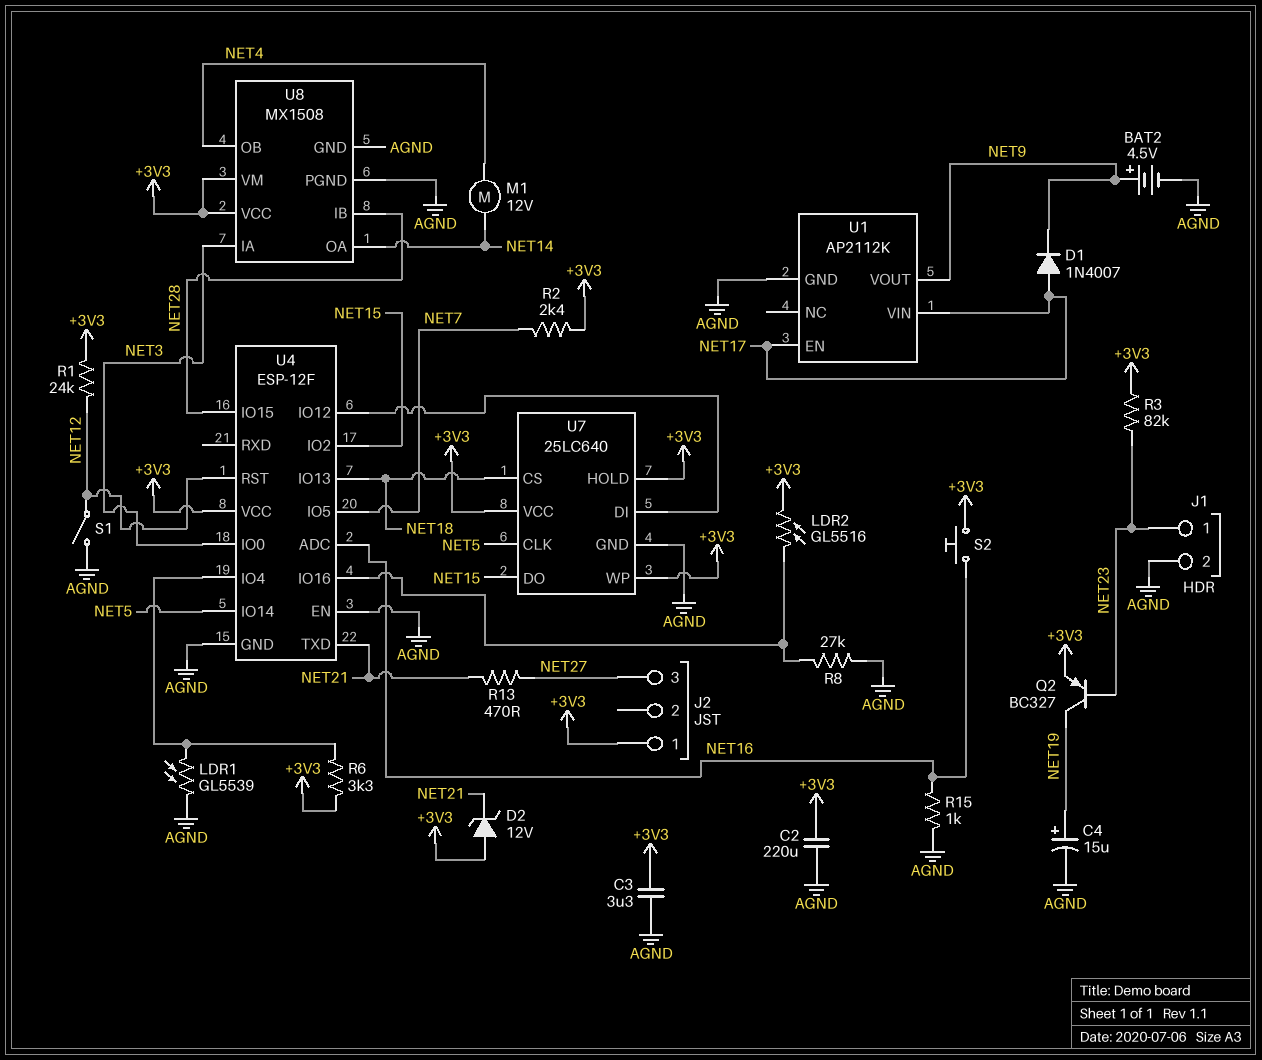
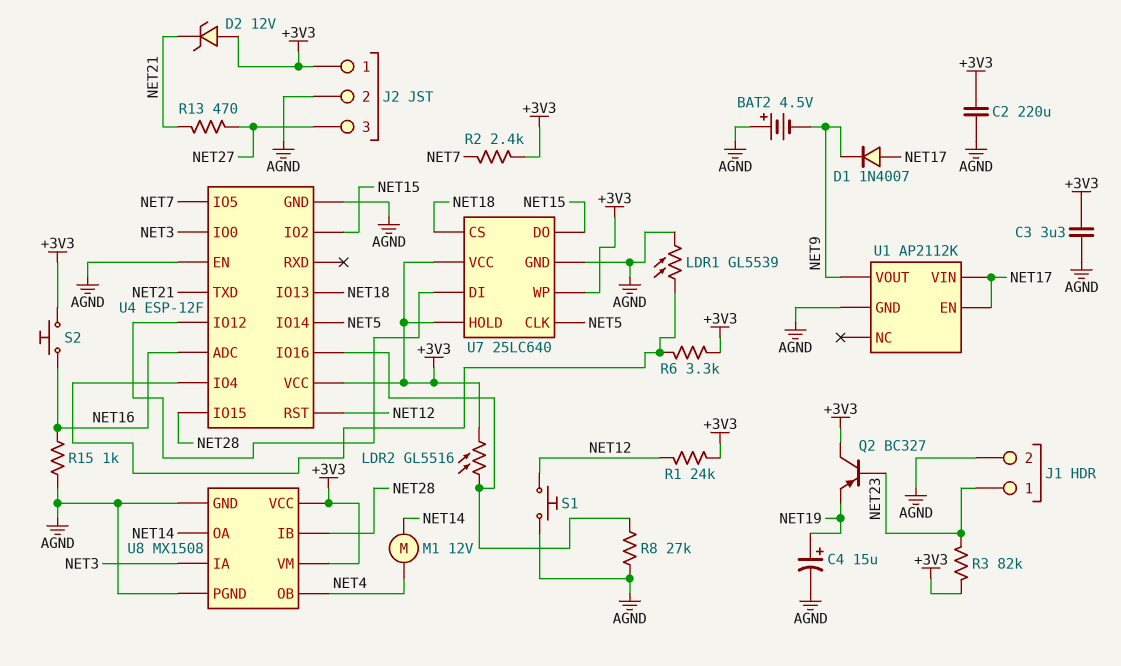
BAT2: 4.5V (plus NET9, minus AGND) -> 4.5V (plus AGND, minus NET9)
J2 pin 2: none -> AGND
Q2: PNP BC327 (B NET23, C NET19, E +3V3) -> PNP BC327 (B NET23, C +3V3, E NET19)
S1: switch (AGND, NET12) -> button (AGND, NET12)

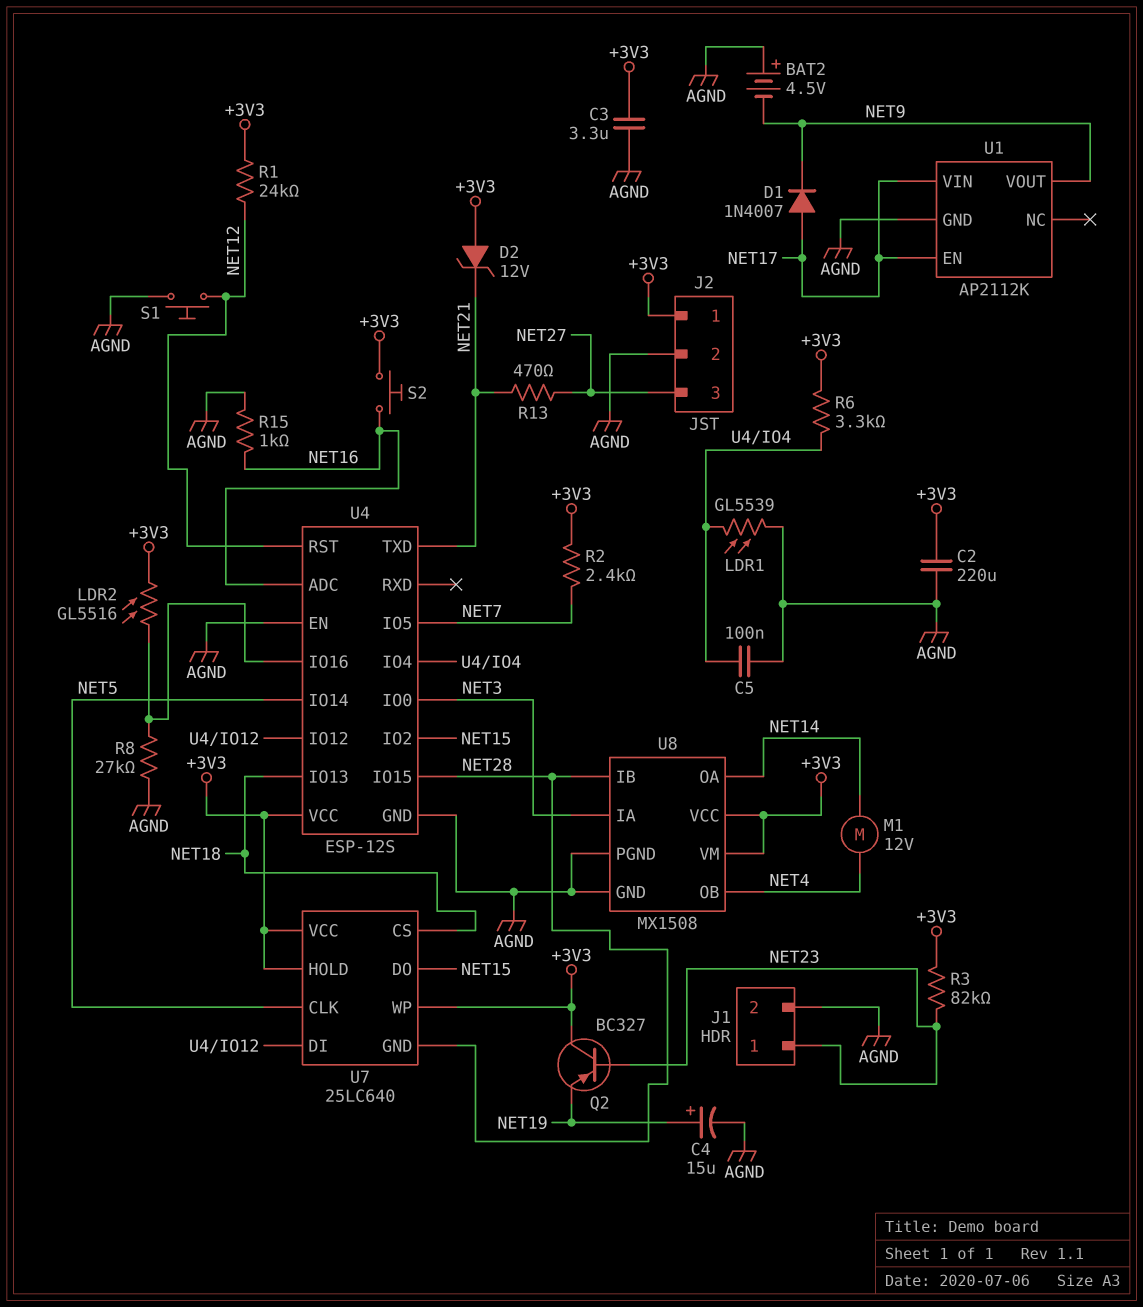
C5: none -> 100nF (AGND, U4/IO4)
U4: ESP-12F -> ESP-12S
U7 pin GND: AGND -> NET28

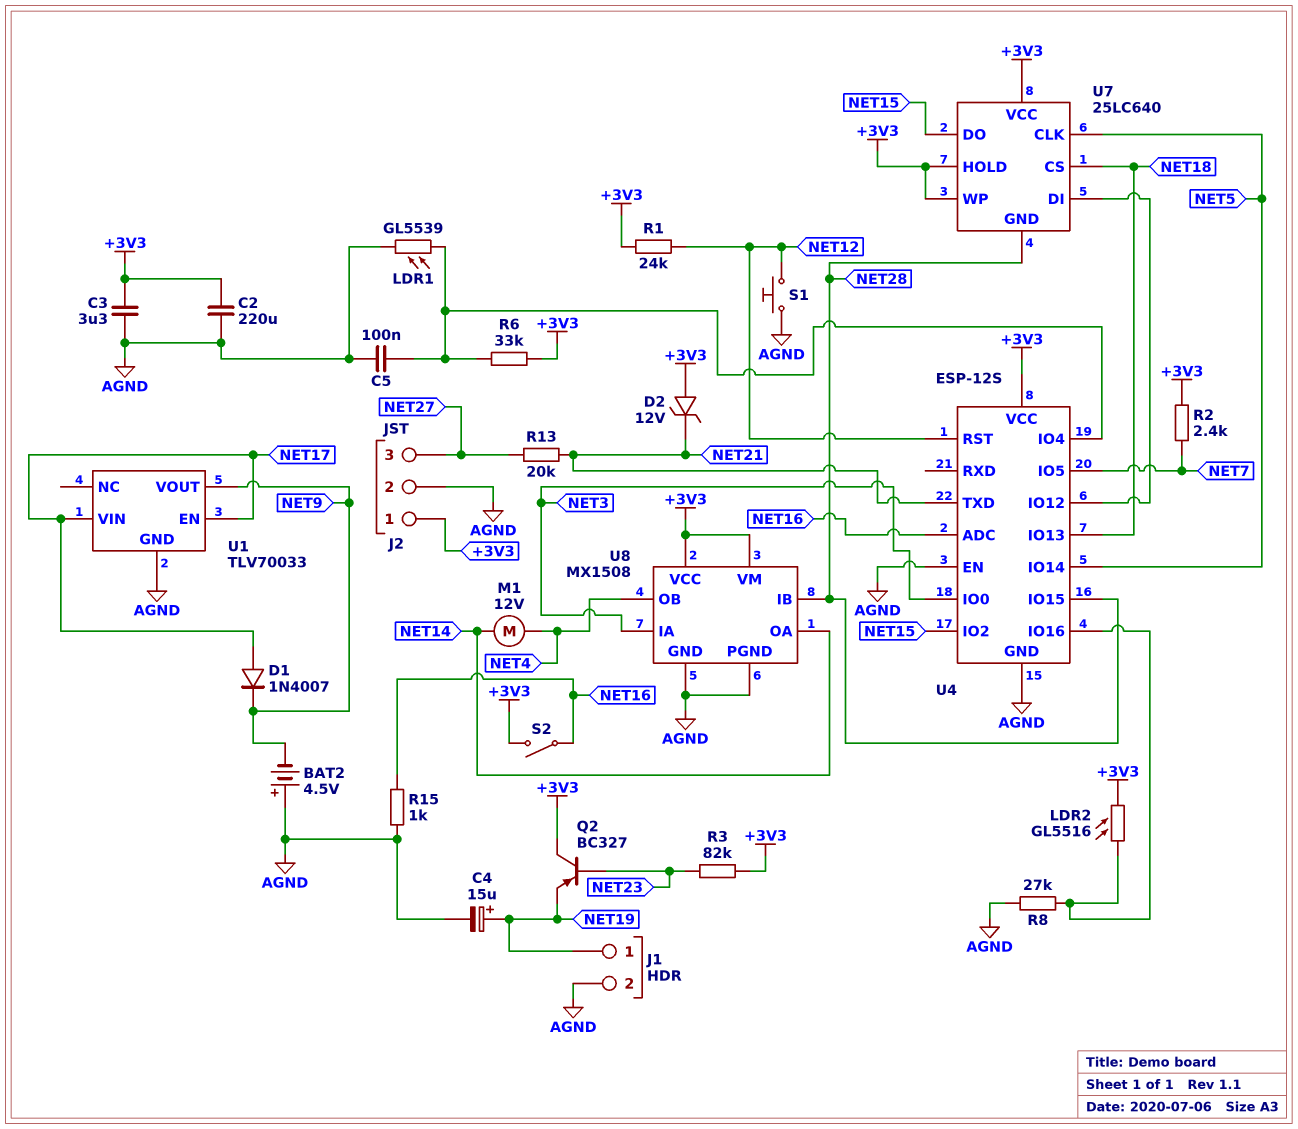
J1 pin 1: NET23 -> NET19
R6: 3.3k (+3V3, U4/IO4) -> 33k (+3V3, U4/IO4)
R13: 470 (NET21, NET27) -> 20k (NET21, NET27)
S2: button (+3V3, NET16) -> switch (+3V3, NET16)
U1: AP2112K -> TLV70033

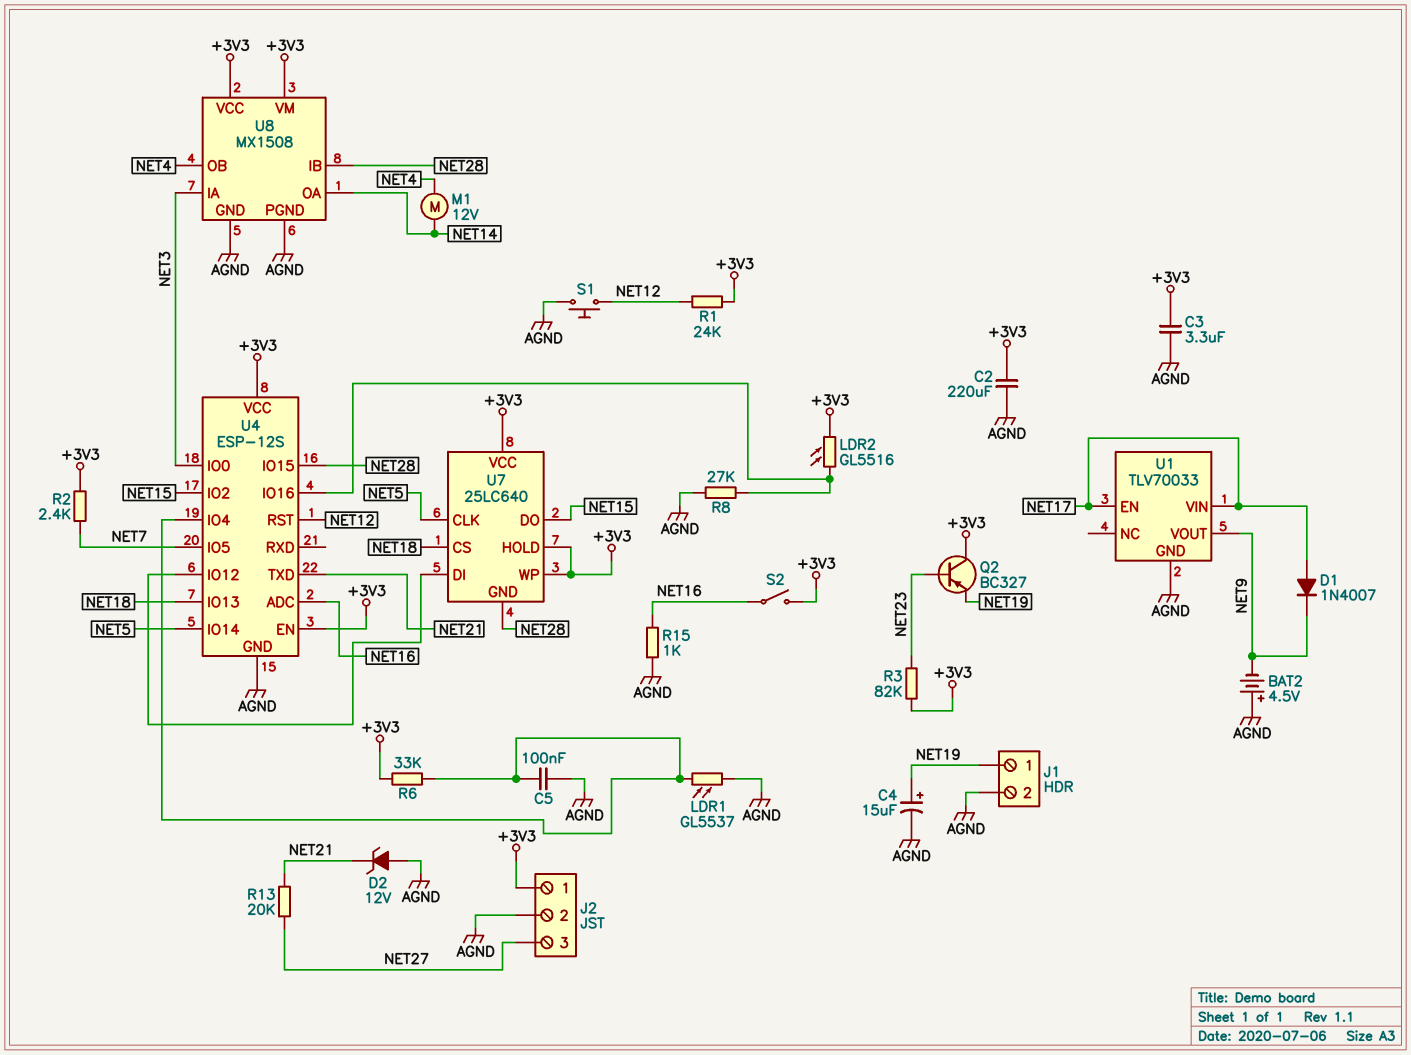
D2: zener 12V (A +3V3, K NET21) -> zener 12V (A AGND, K NET21)
LDR1: GL5539 (AGND, U4/IO4) -> GL5537 (AGND, U4/IO4)
U4 pin EN: AGND -> +3V3

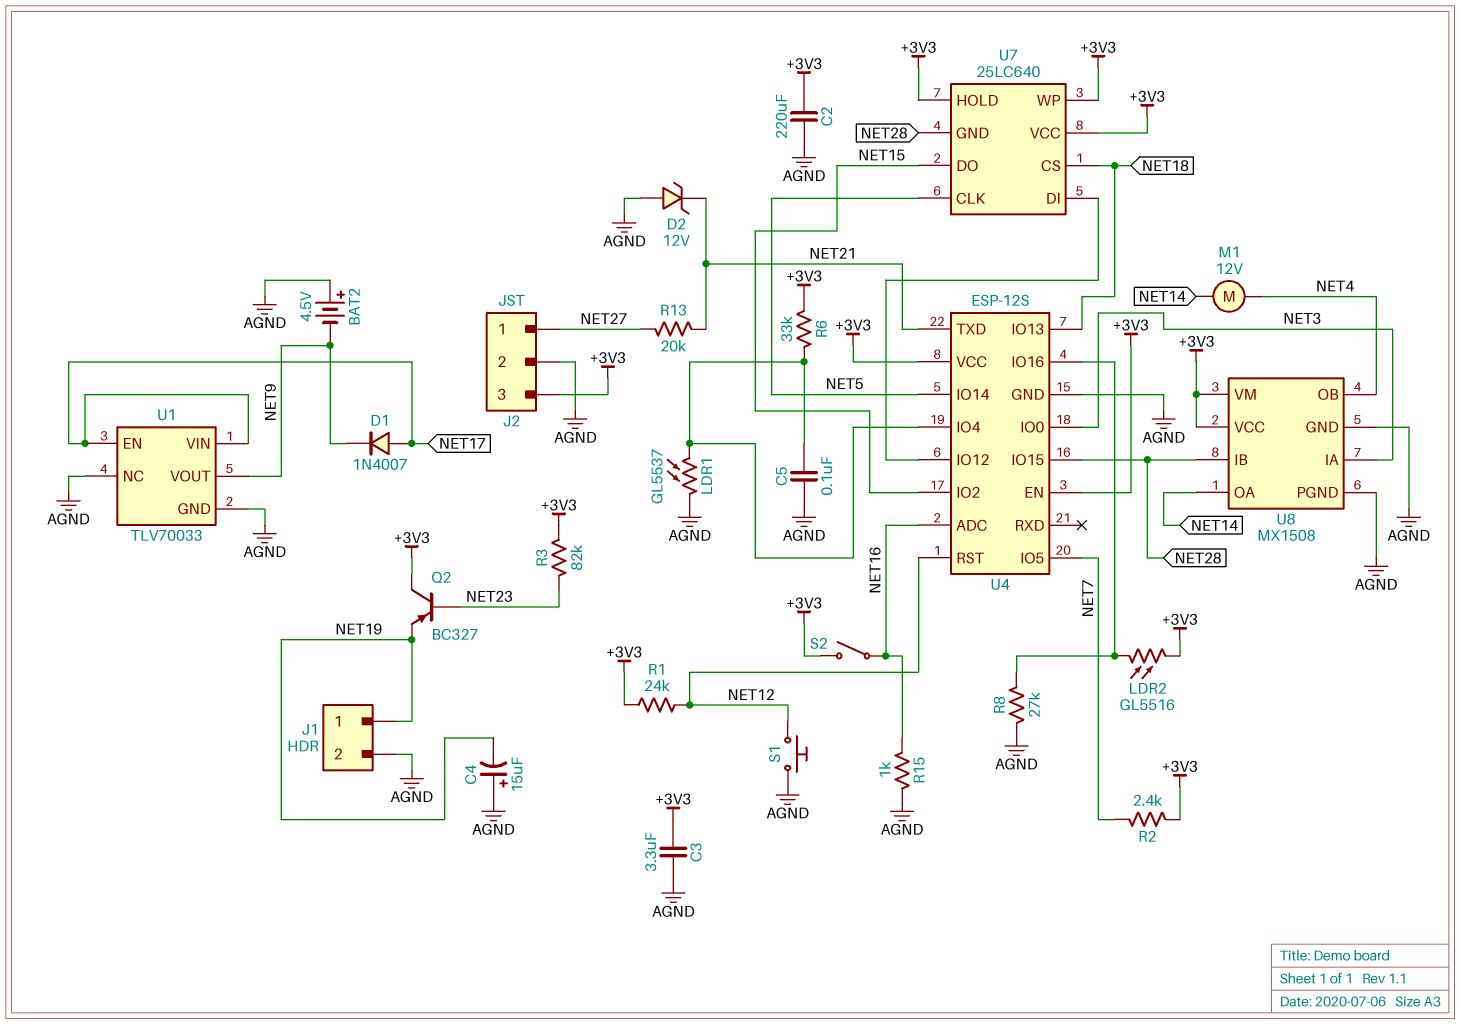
C4: 15uF (plus NET19, minus AGND) -> 15uF (plus AGND, minus NET19)
J2 pin 1: +3V3 -> NET27
J2 pin 3: NET27 -> +3V3
U1 pin NC: none -> AGND

